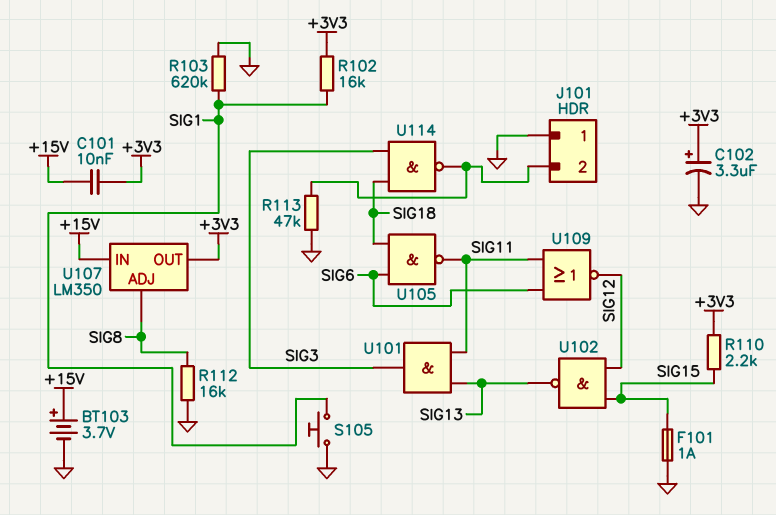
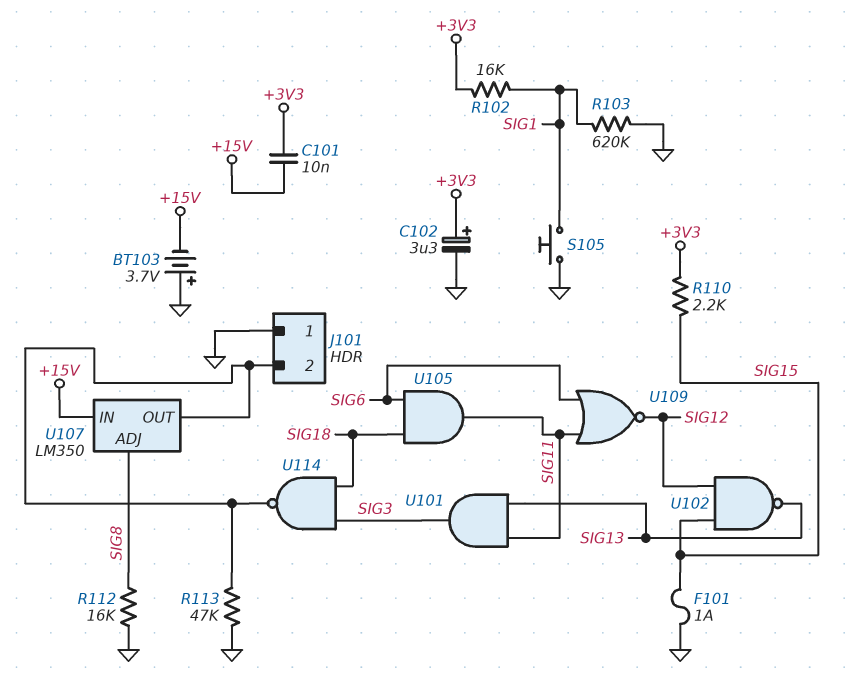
BT103: 3.7V (plus +15V, minus GND) -> 3.7V (plus GND, minus +15V)
U105: NAND (in SIG6, in SIG18, out SIG11) -> AND (in SIG6, in SIG18, out SIG11)
U107 pin OUT: +3V3 -> J101/2

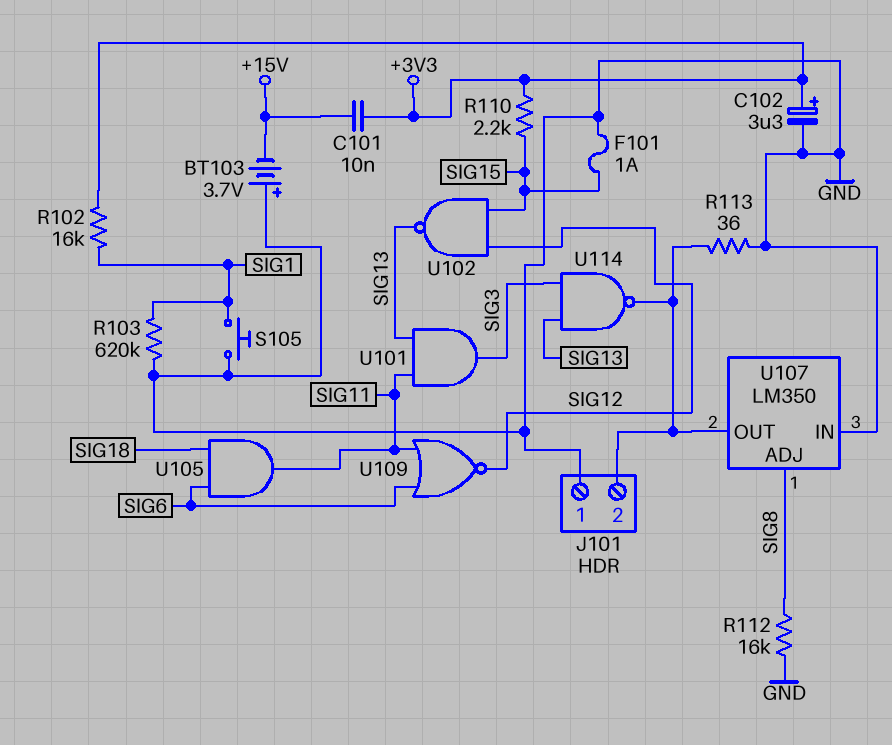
R113: 47k (GND, J101/2) -> 36 (GND, J101/2)
U107 pin IN: +15V -> GND
U114: NAND (in SIG3, in SIG18, out J101/2) -> NAND (in SIG3, in SIG13, out J101/2)

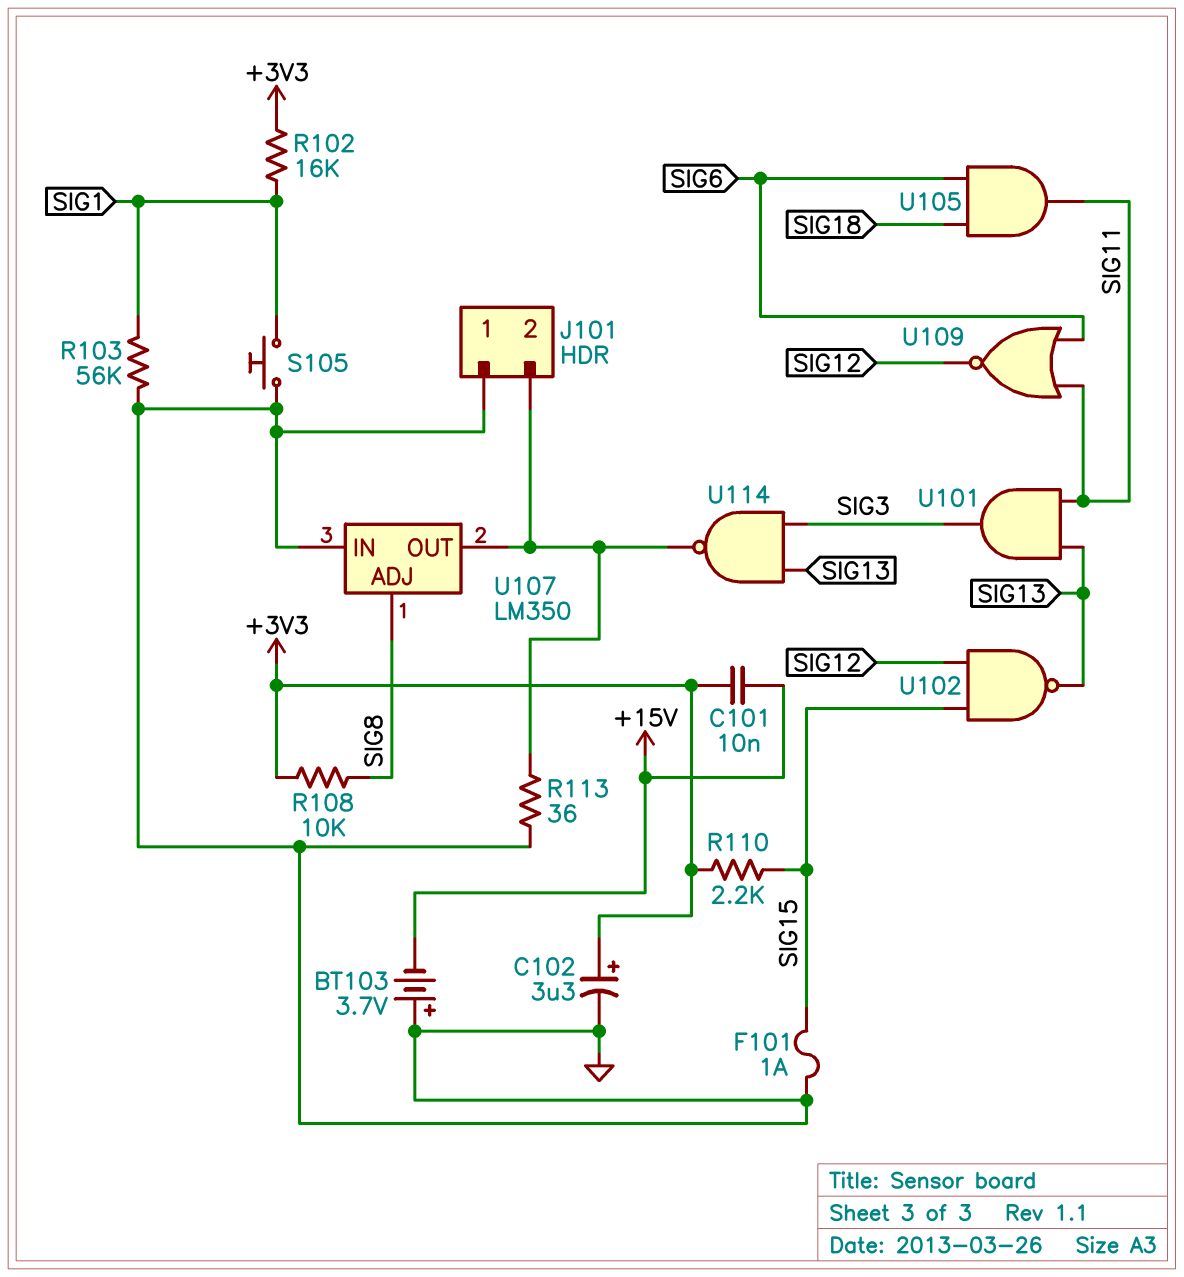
R103: 620k (GND, SIG1) -> 56k (GND, SIG1)
R108: none -> 10k (+3V3, SIG8)
R112: 16k (GND, SIG8) -> none

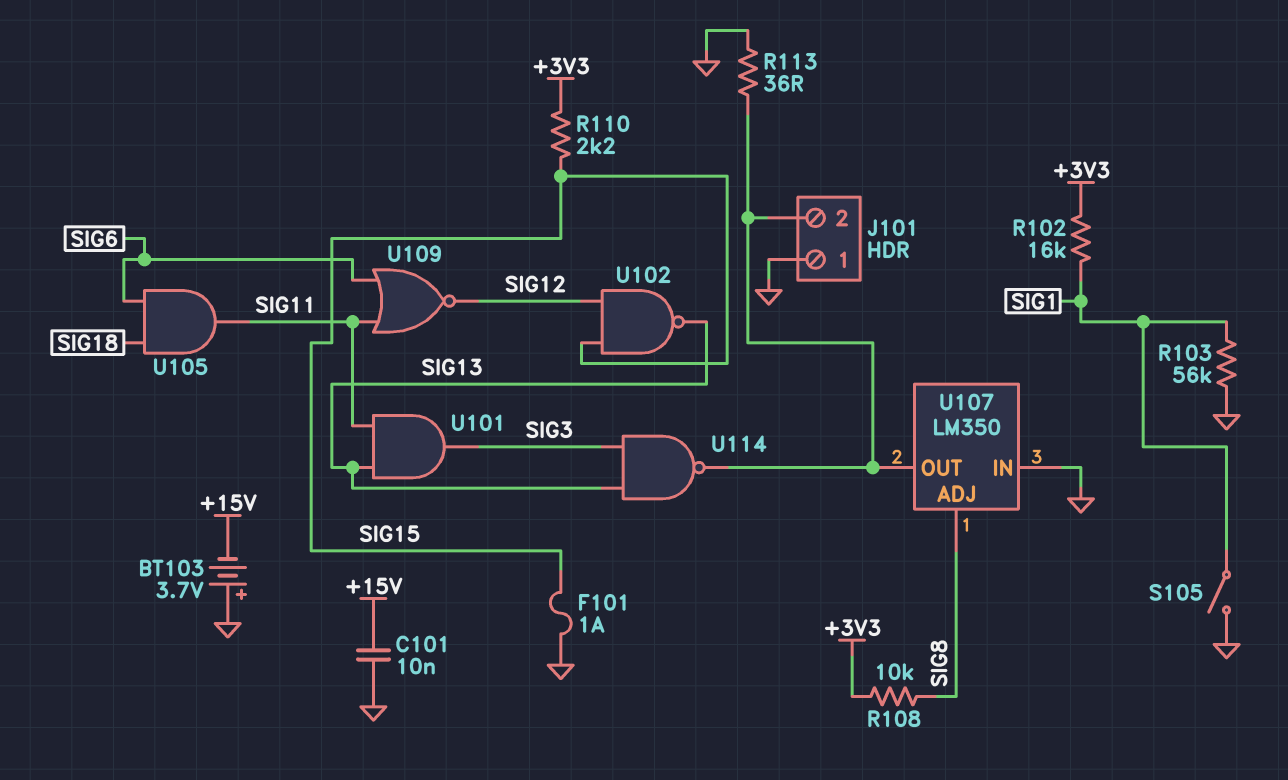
C101: 10nF (+3V3, +15V) -> 10nF (+15V, GND)
C102: 3.3uF (plus +3V3, minus GND) -> none
S105: button (GND, SIG1) -> switch (GND, SIG1)

